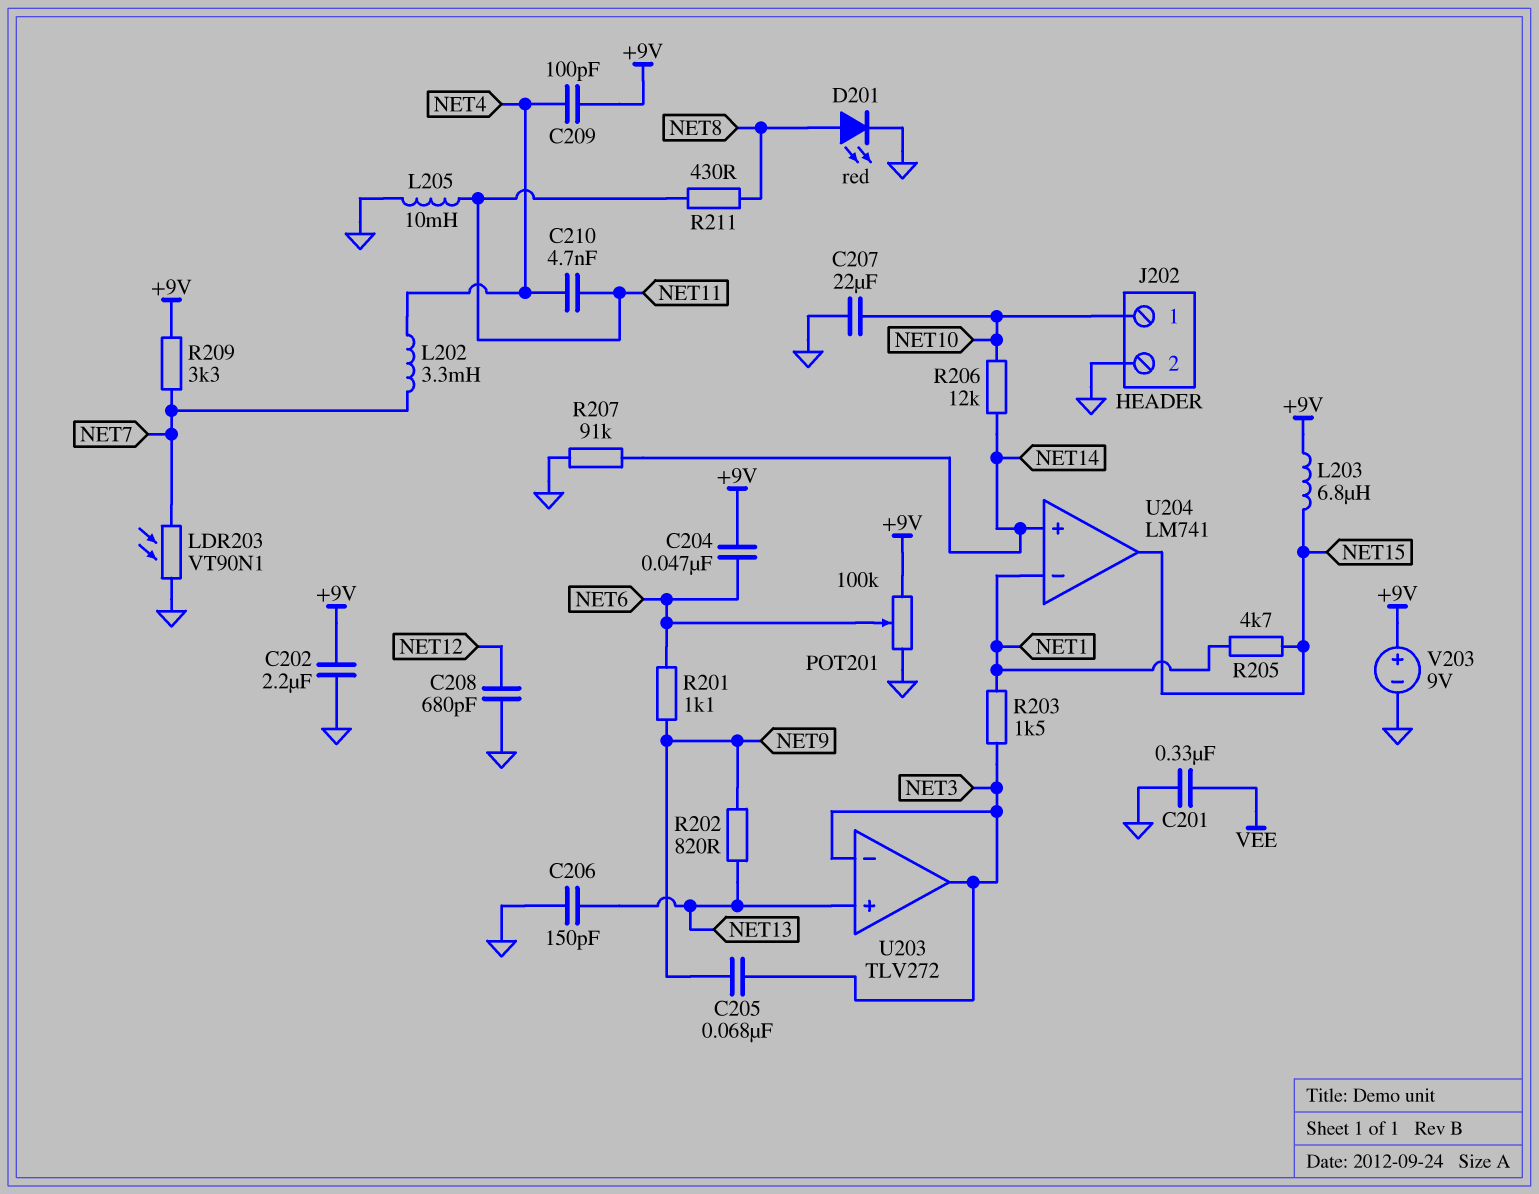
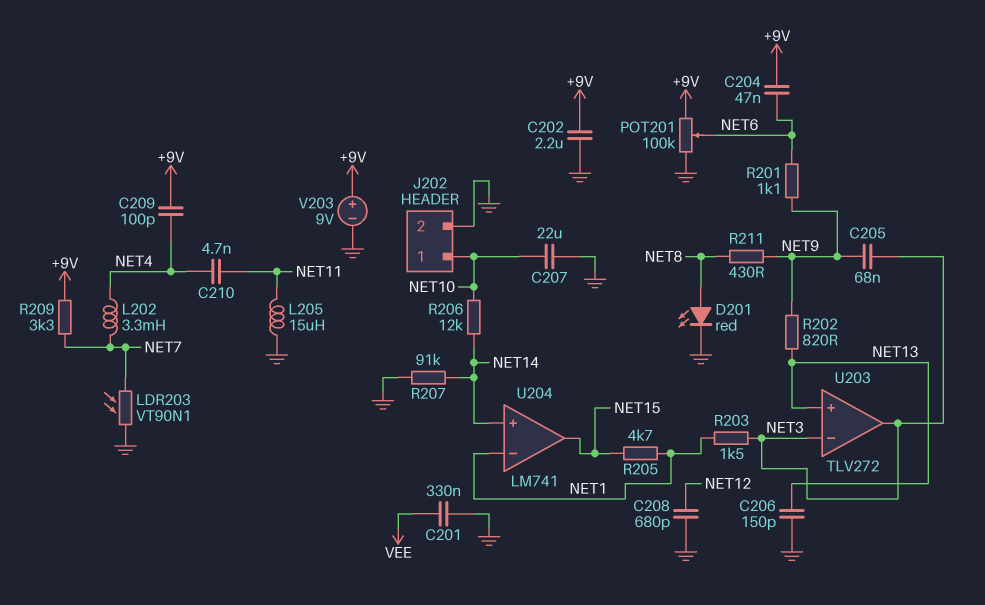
L203: 6.8uH (+9V, NET15) -> none
L205: 10mH (GND, NET11) -> 15uH (GND, NET11)
R211: 430 (NET8, NET11) -> 430 (NET8, NET9)

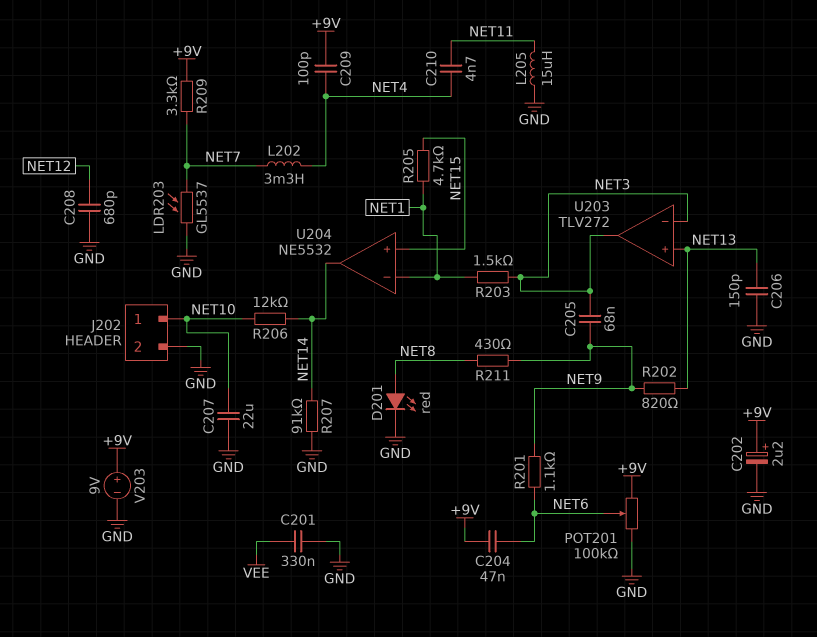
C202: 2.2uF (+9V, GND) -> 2.2uF (plus +9V, minus GND)
LDR203: VT90N1 (GND, NET7) -> GL5537 (GND, NET7)
U204: LM741 -> NE5532
U204 pin in+: NET14 -> NET15
U204 pin out: NET15 -> NET14

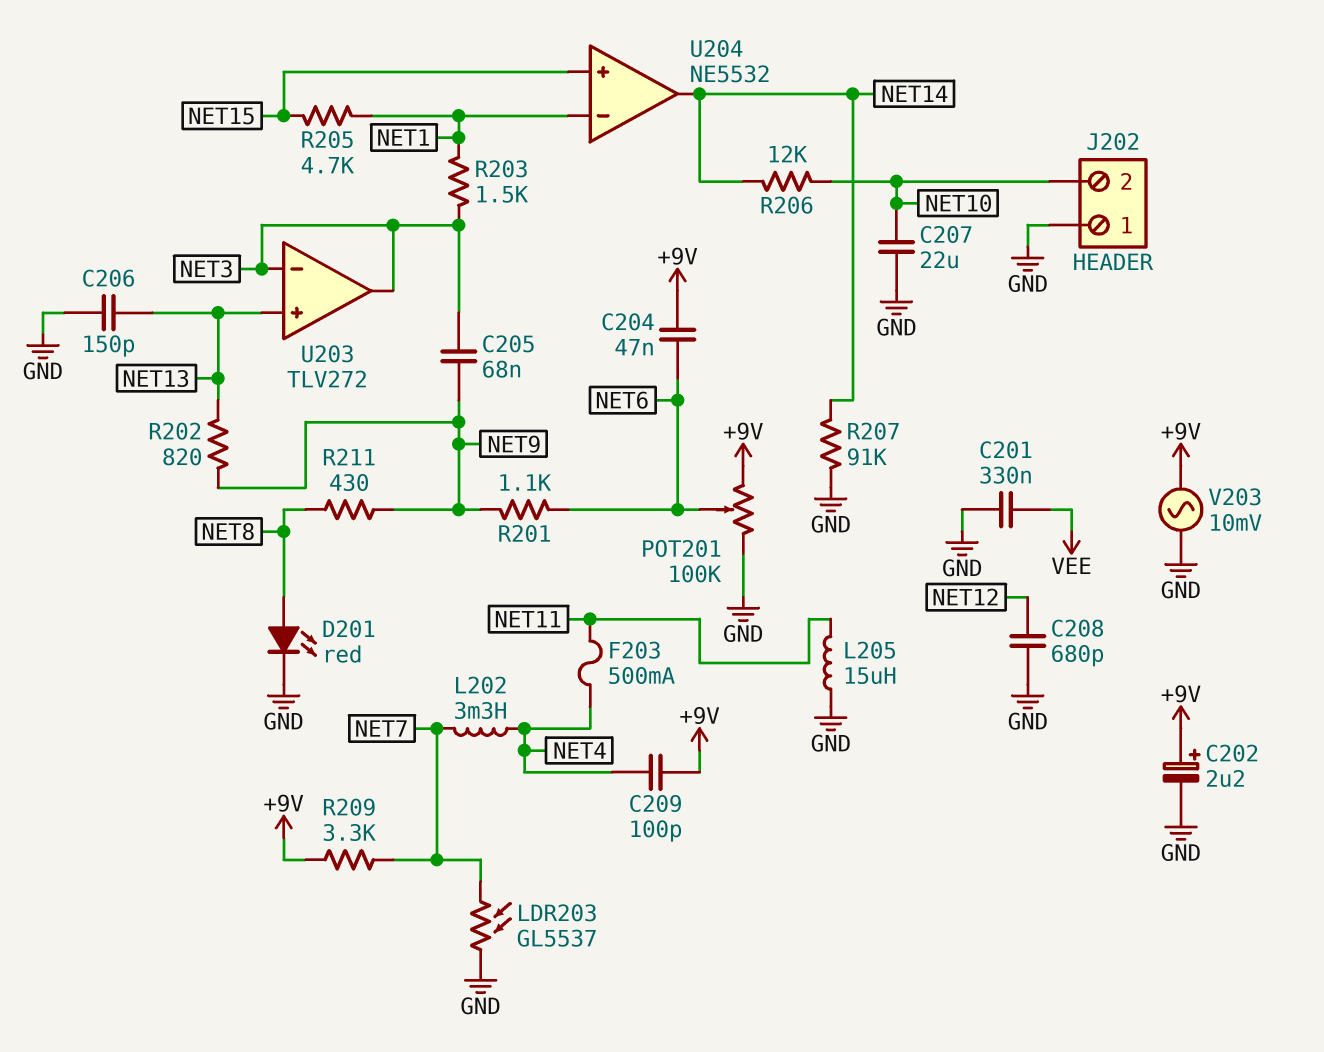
C210: 4.7nF (NET4, NET11) -> none
F203: none -> 500mA (NET4, NET11)
J202 pin 1: NET10 -> GND
J202 pin 2: GND -> NET10
V203: 9V (plus +9V, minus GND) -> AC 10mV (+9V, GND)

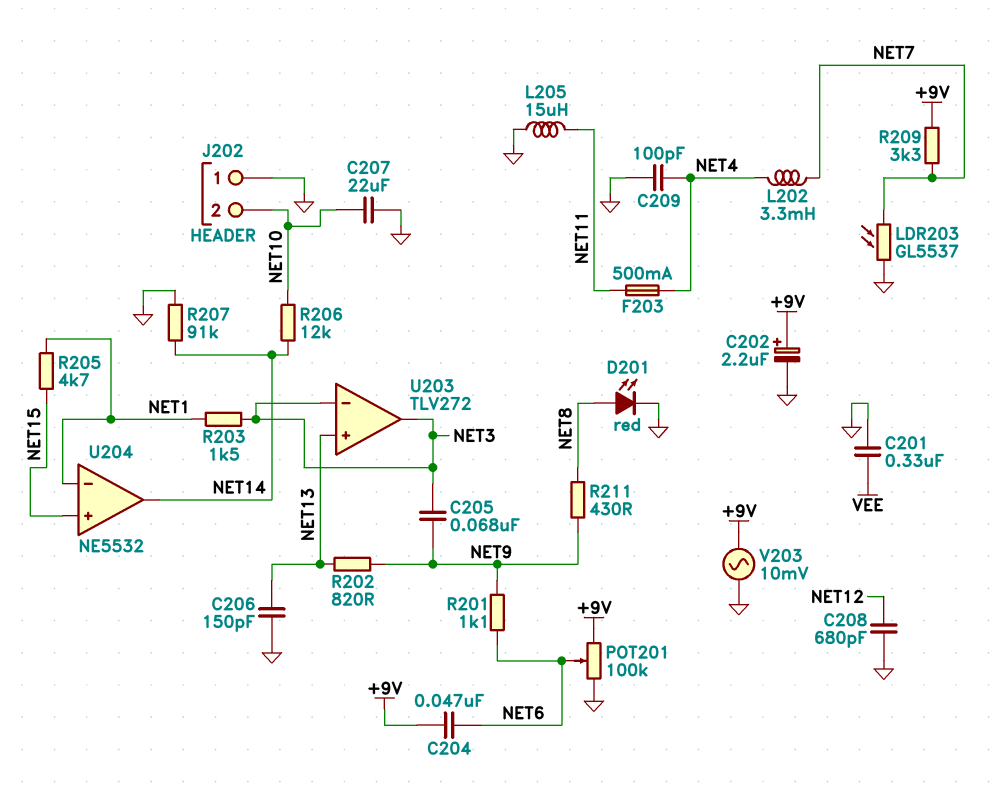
C209: 100pF (+9V, NET4) -> 100pF (GND, NET4)

